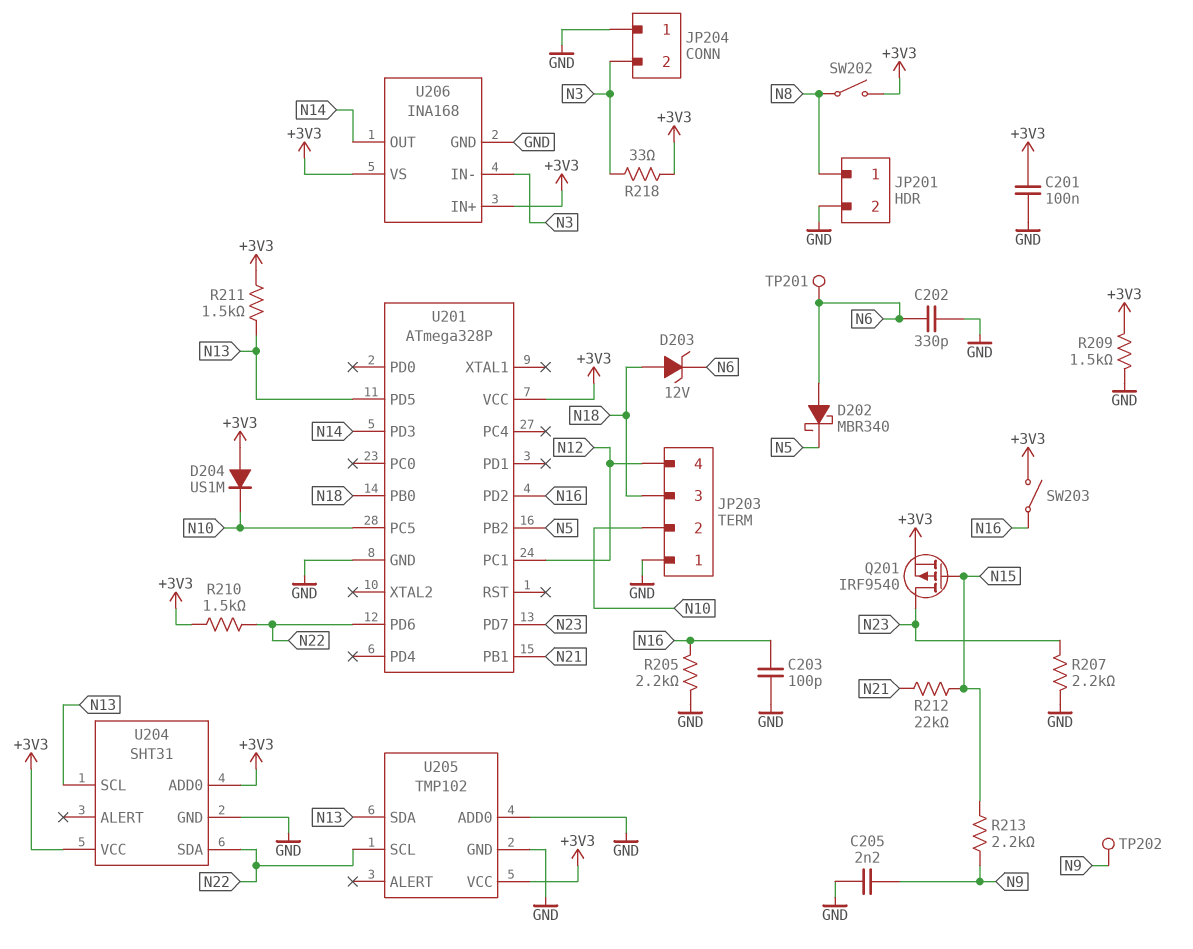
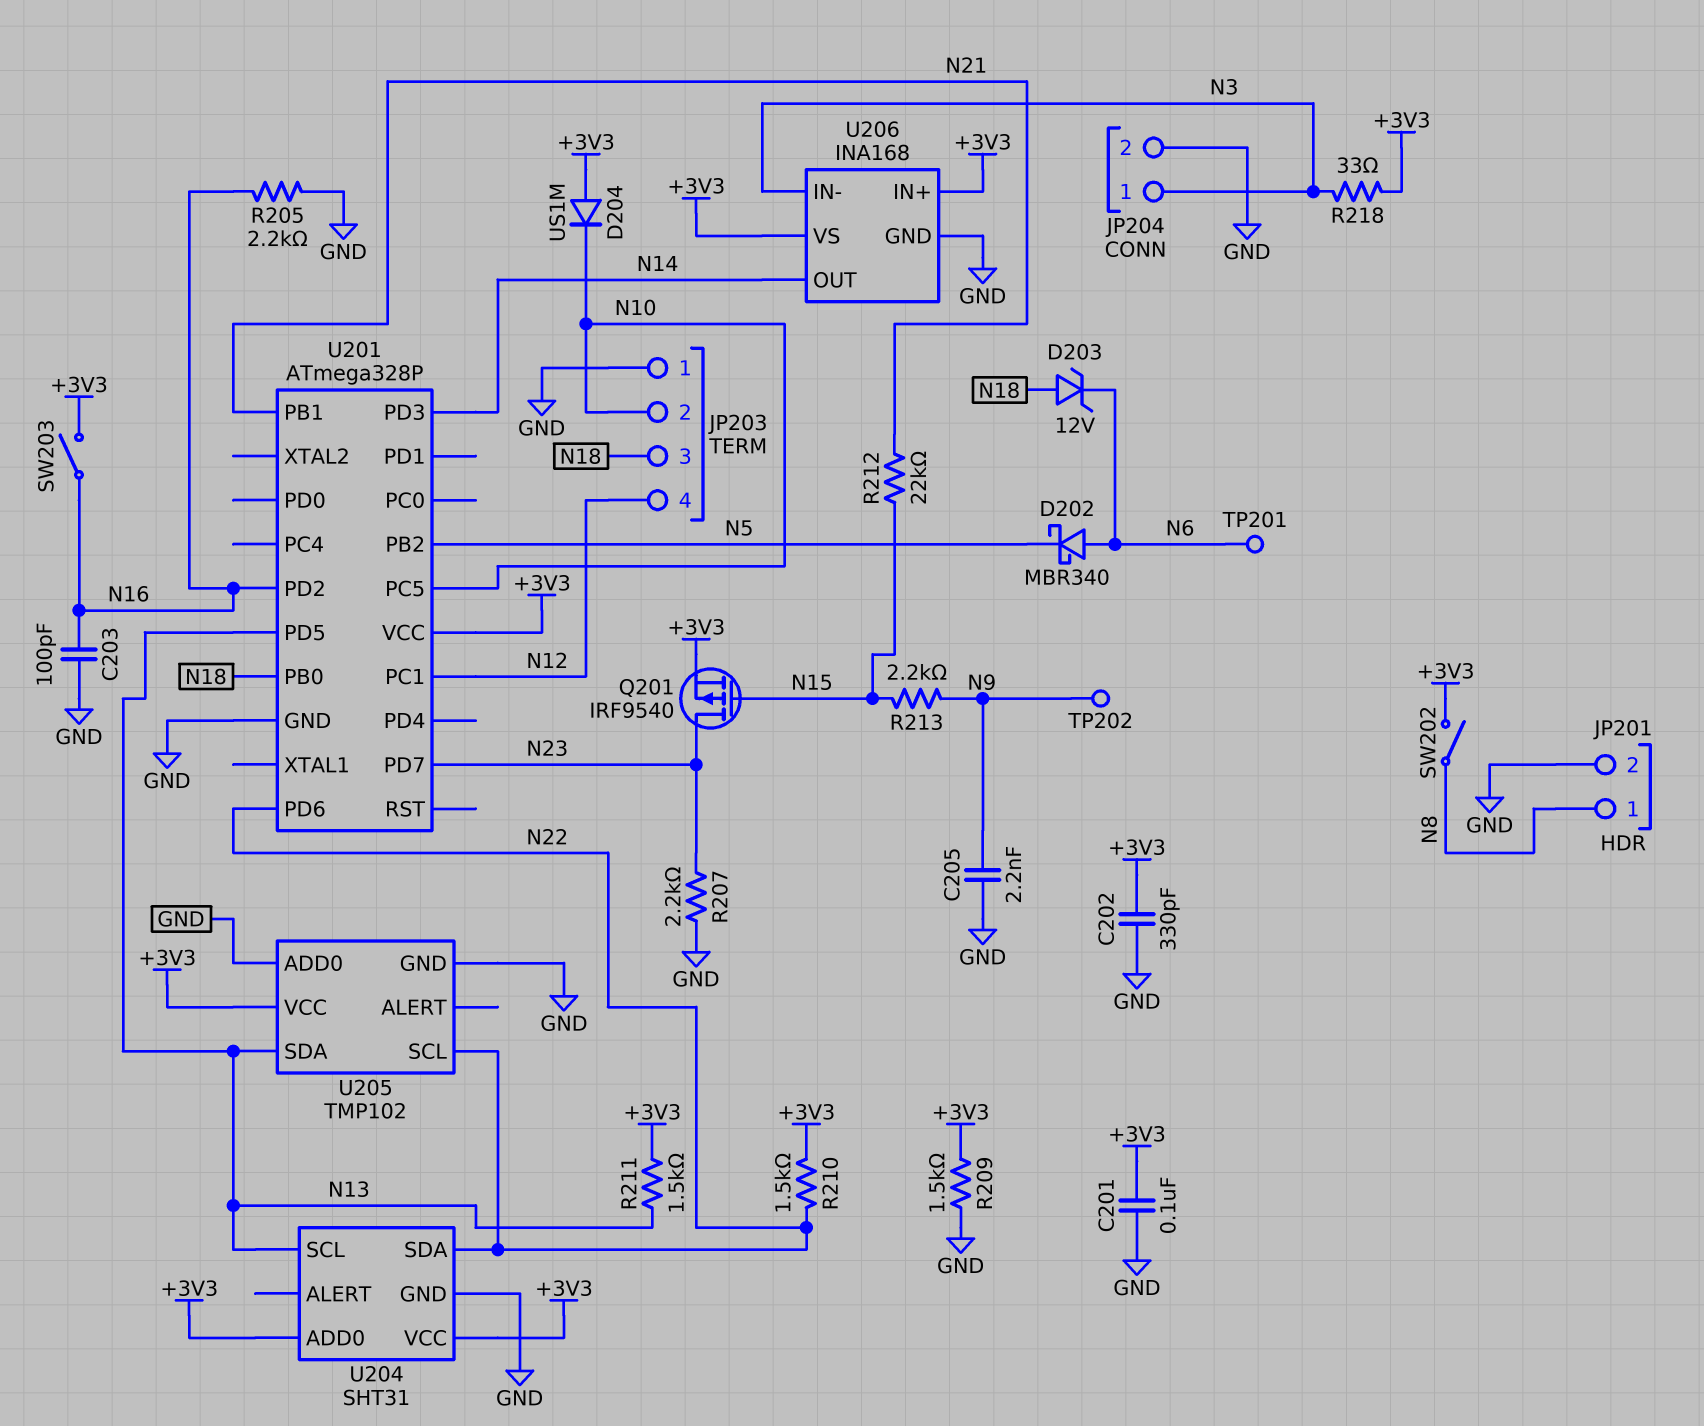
C202: 330pF (GND, N6) -> 330pF (+3V3, GND)
JP204 pin 1: GND -> N3
JP204 pin 2: N3 -> GND

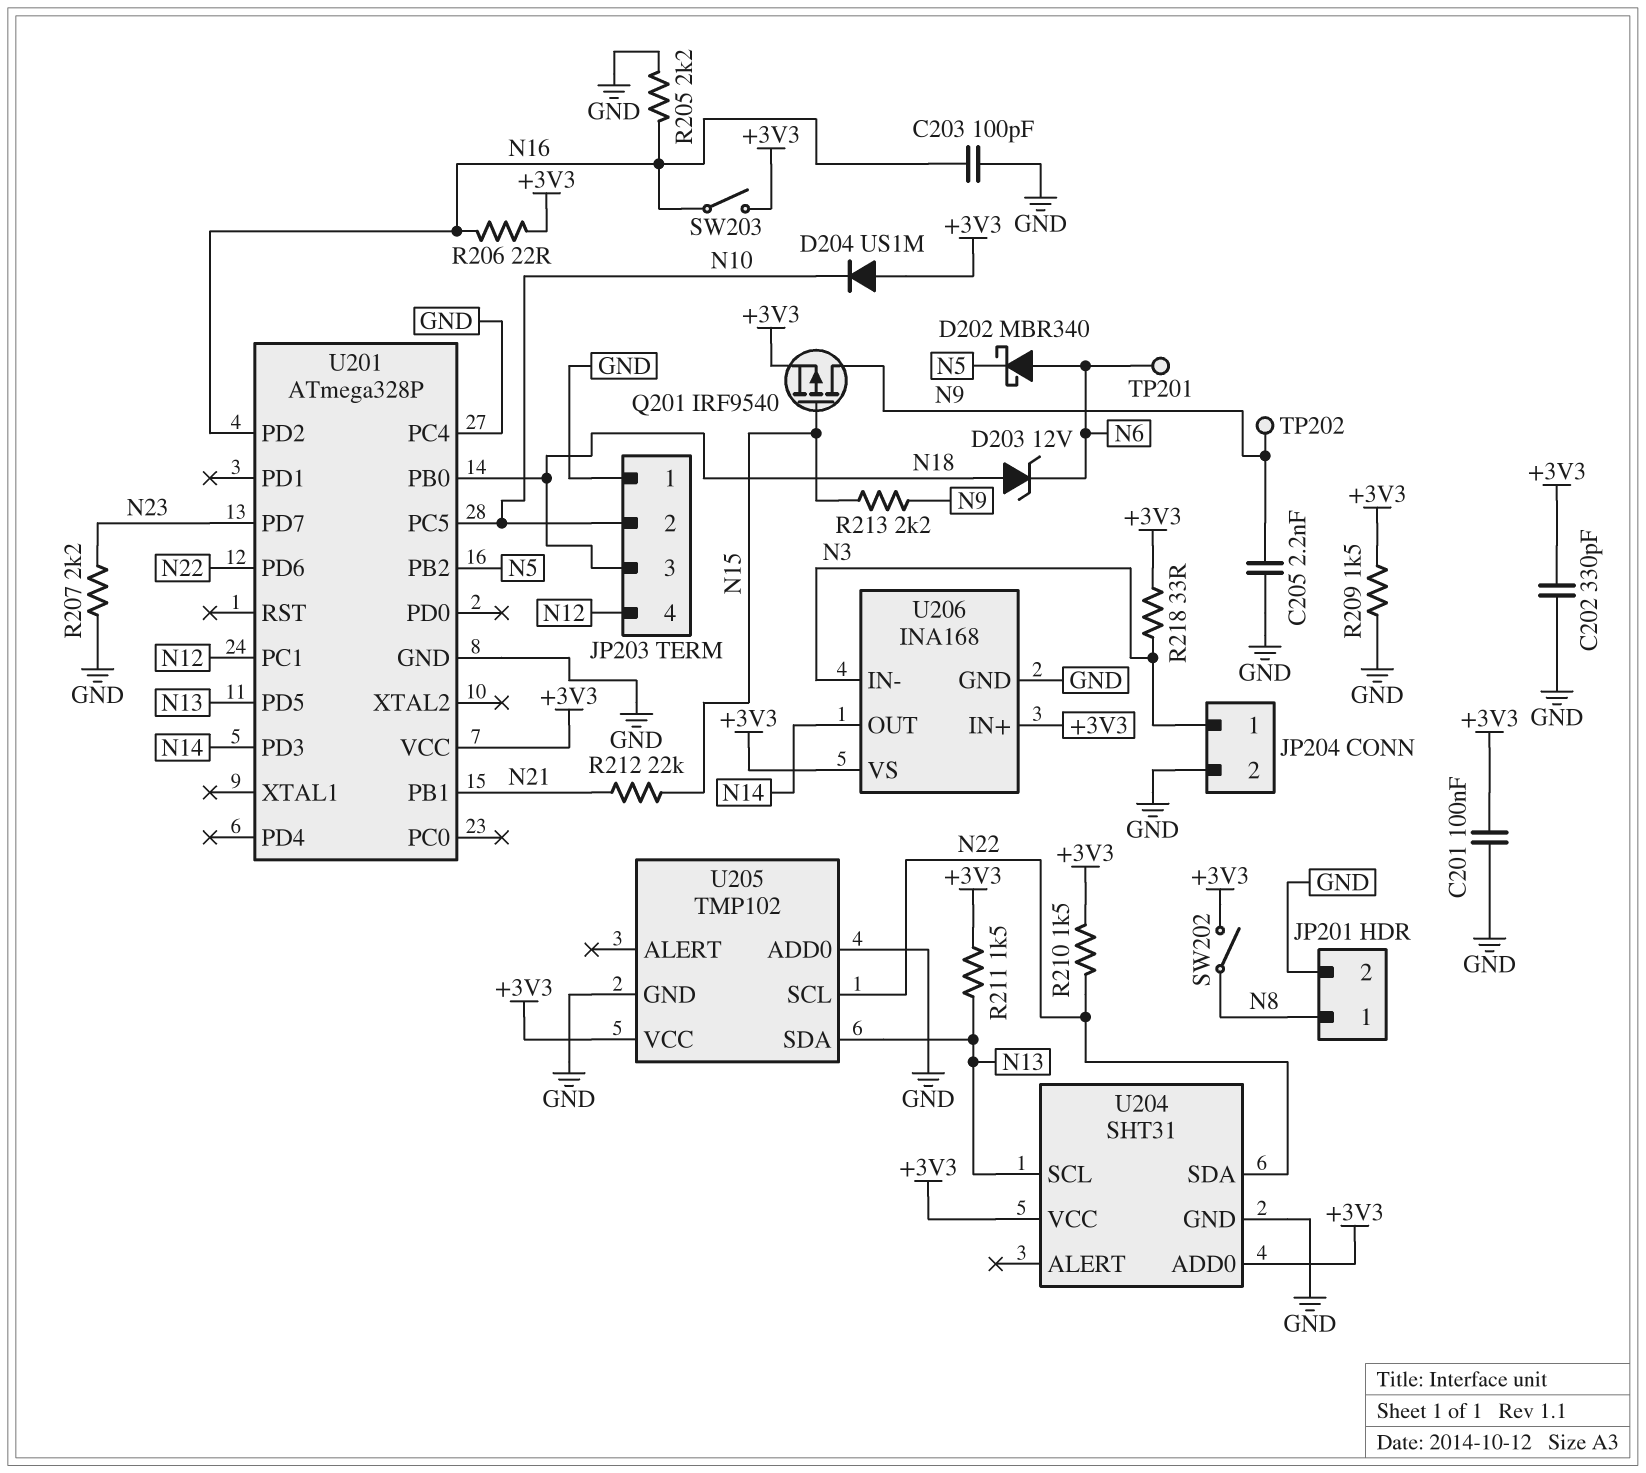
Q201: PMOS IRF9540 (G N15, D N23, S +3V3) -> PMOS IRF9540 (G N15, D N9, S +3V3)
R206: none -> 22 (+3V3, N16)
U201 pin PC4: none -> GND

